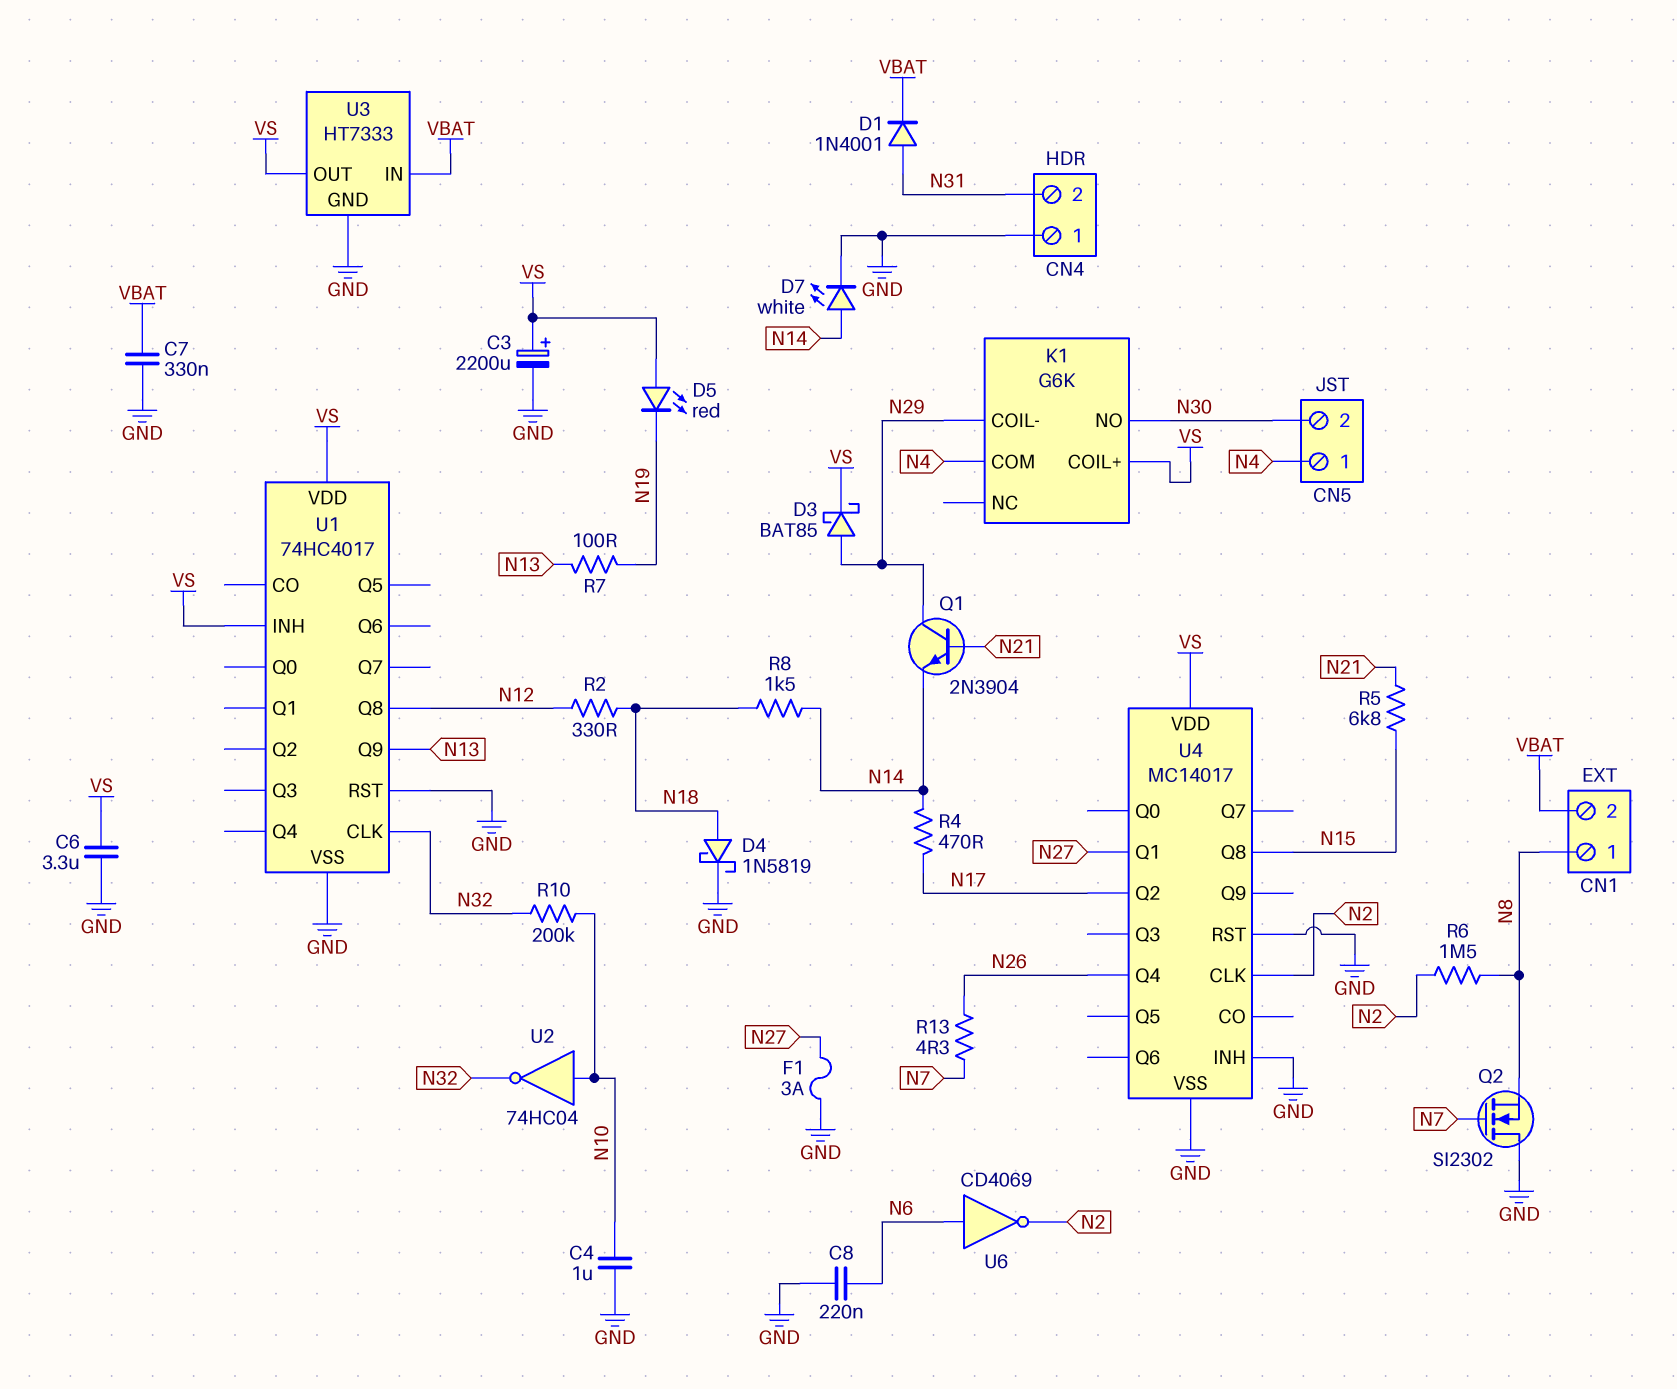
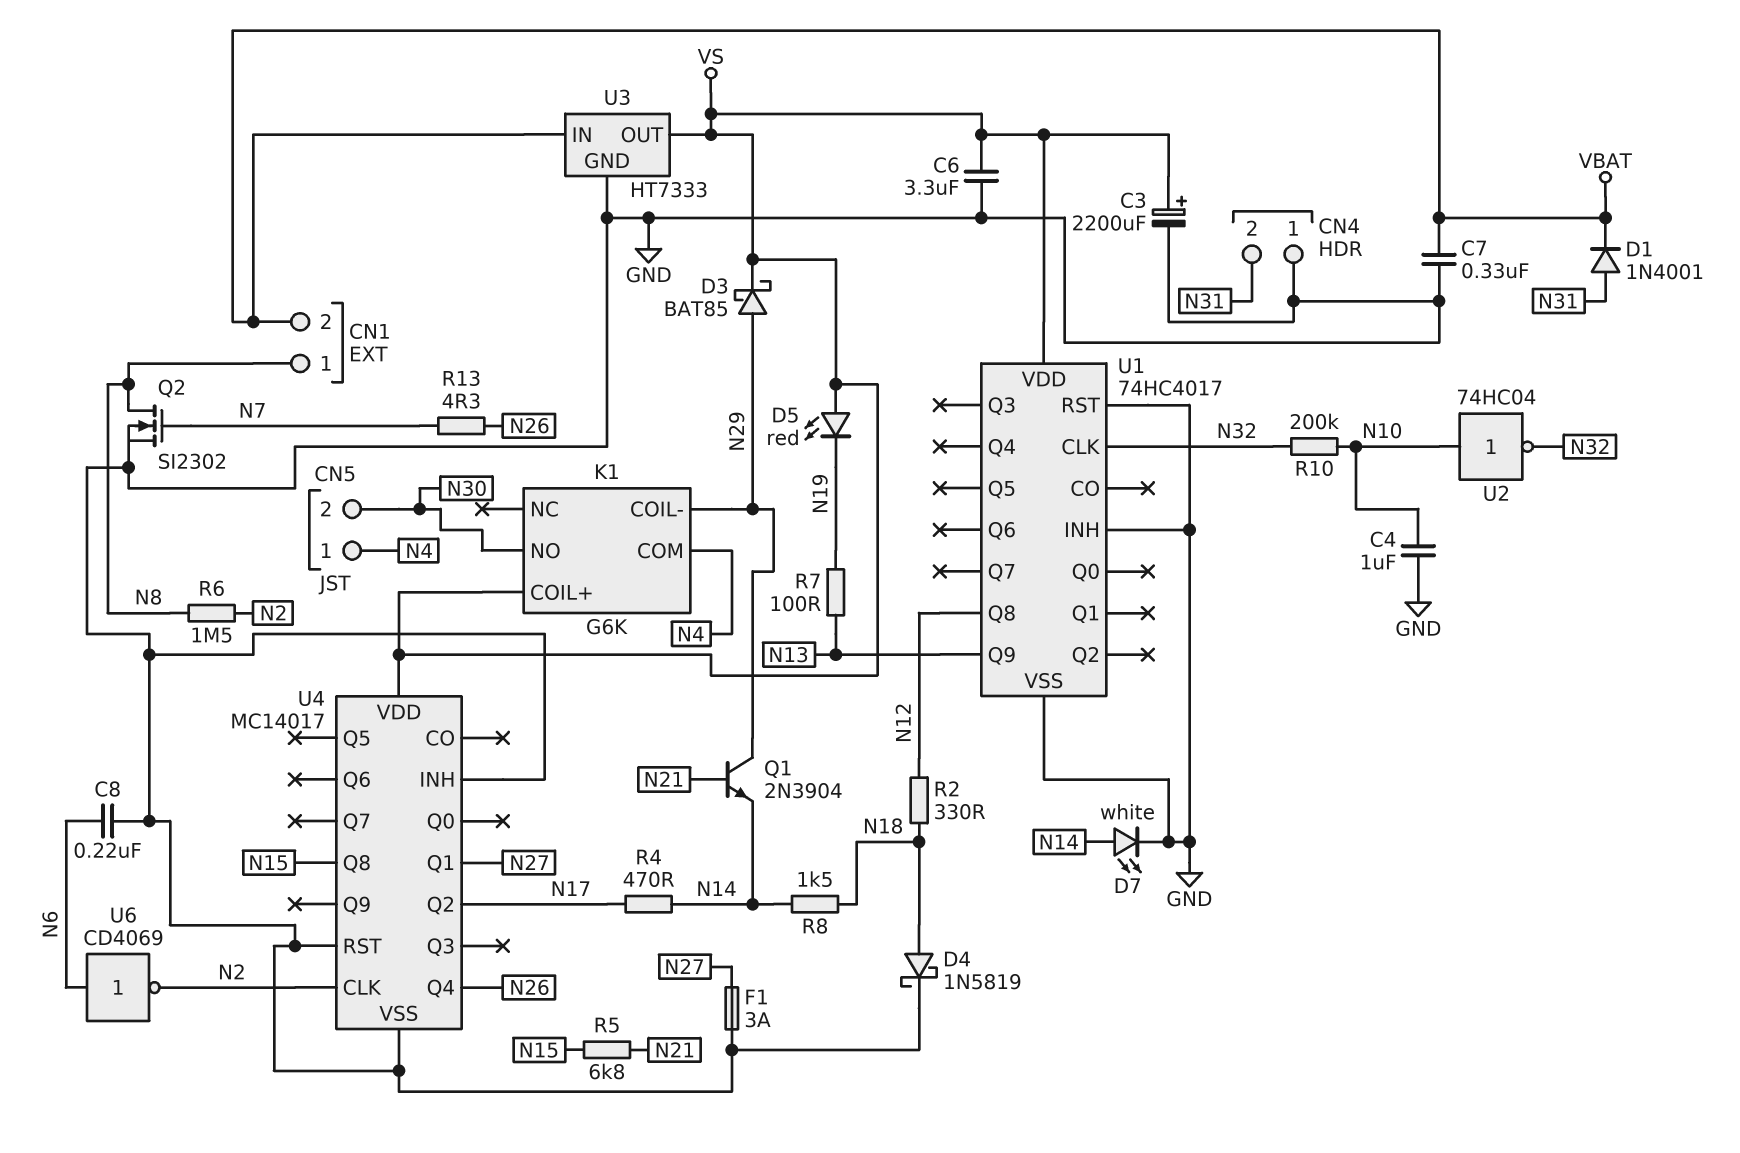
Q2: NMOS SI2302 (G N7, D GND, S N8) -> NMOS SI2302 (G N7, D N8, S GND)
U1 pin INH: VS -> GND

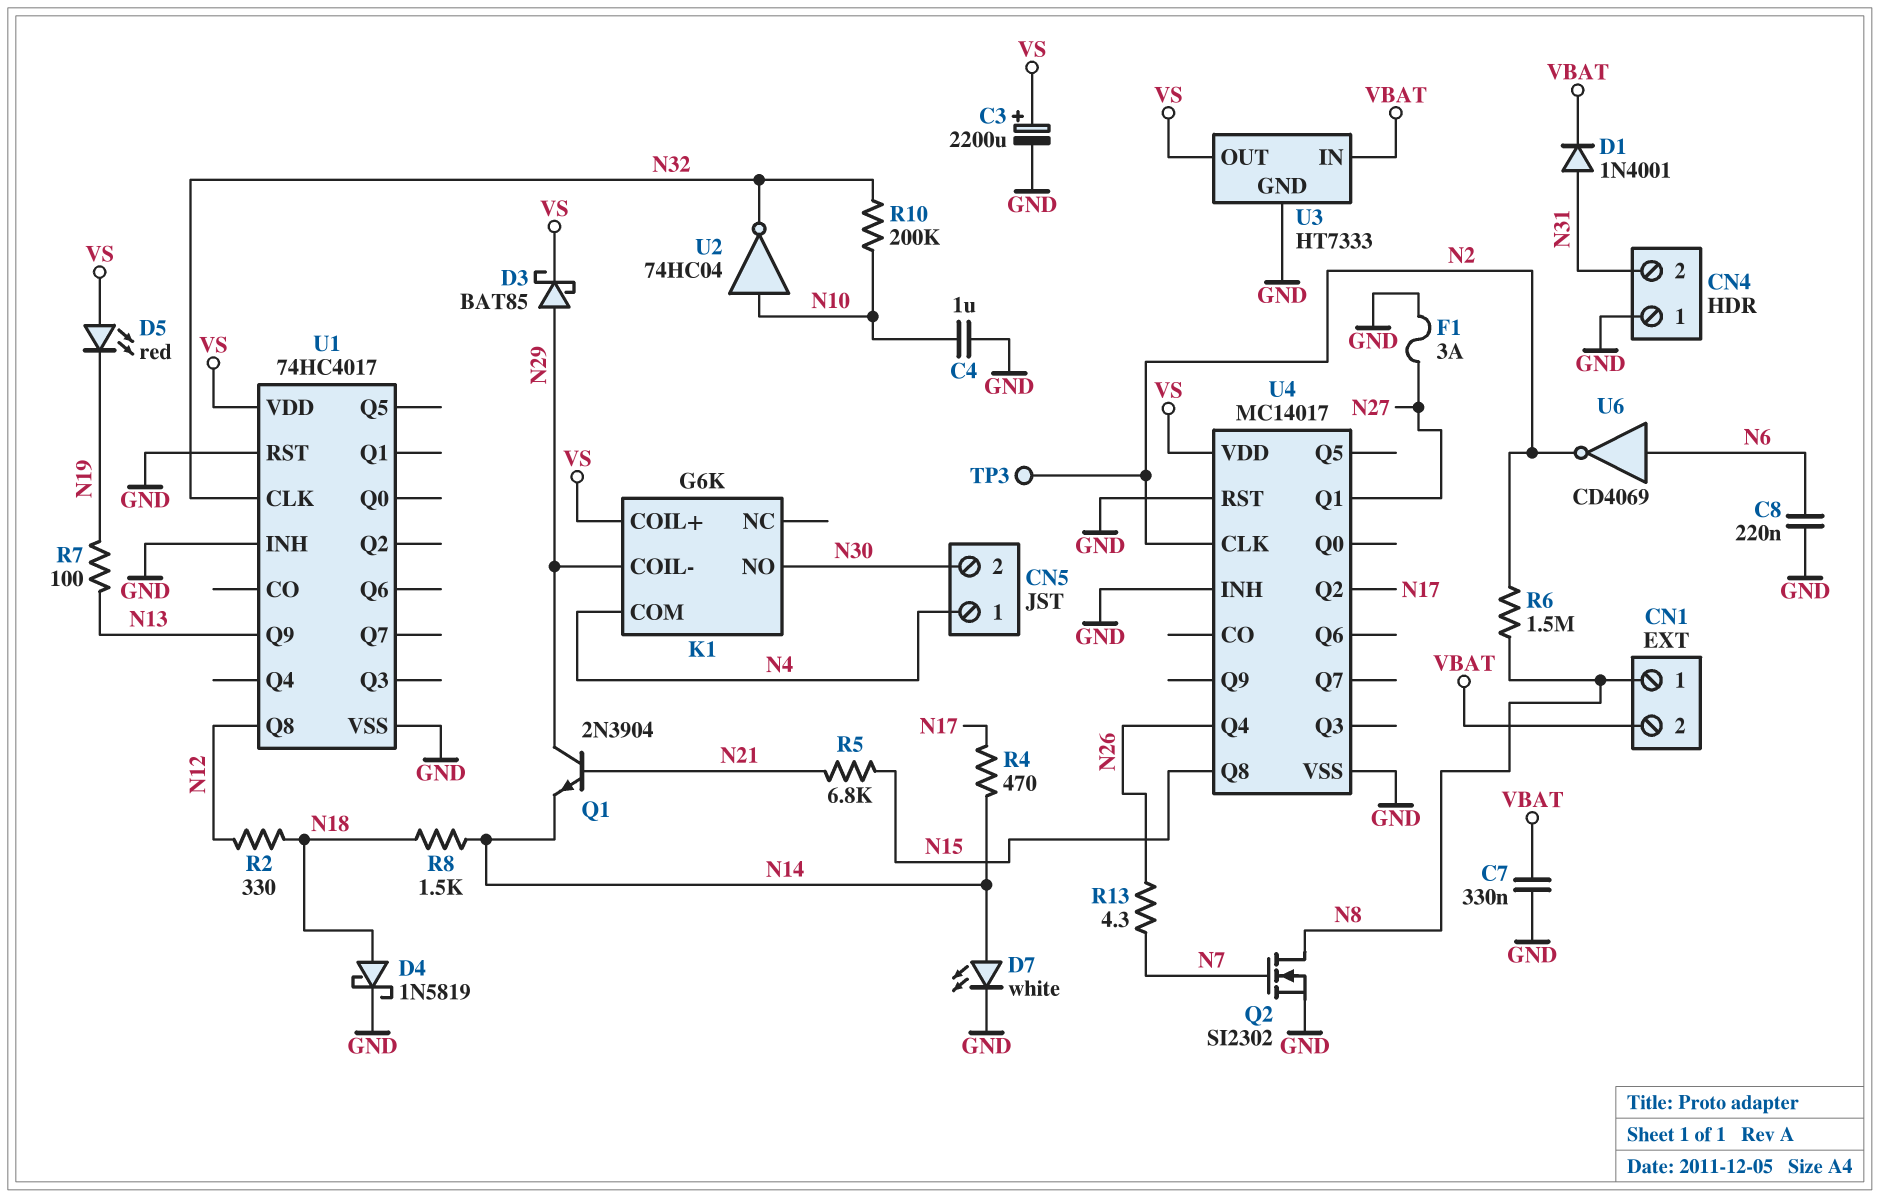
C6: 3.3uF (GND, VS) -> none
TP3: none -> test point (N2)

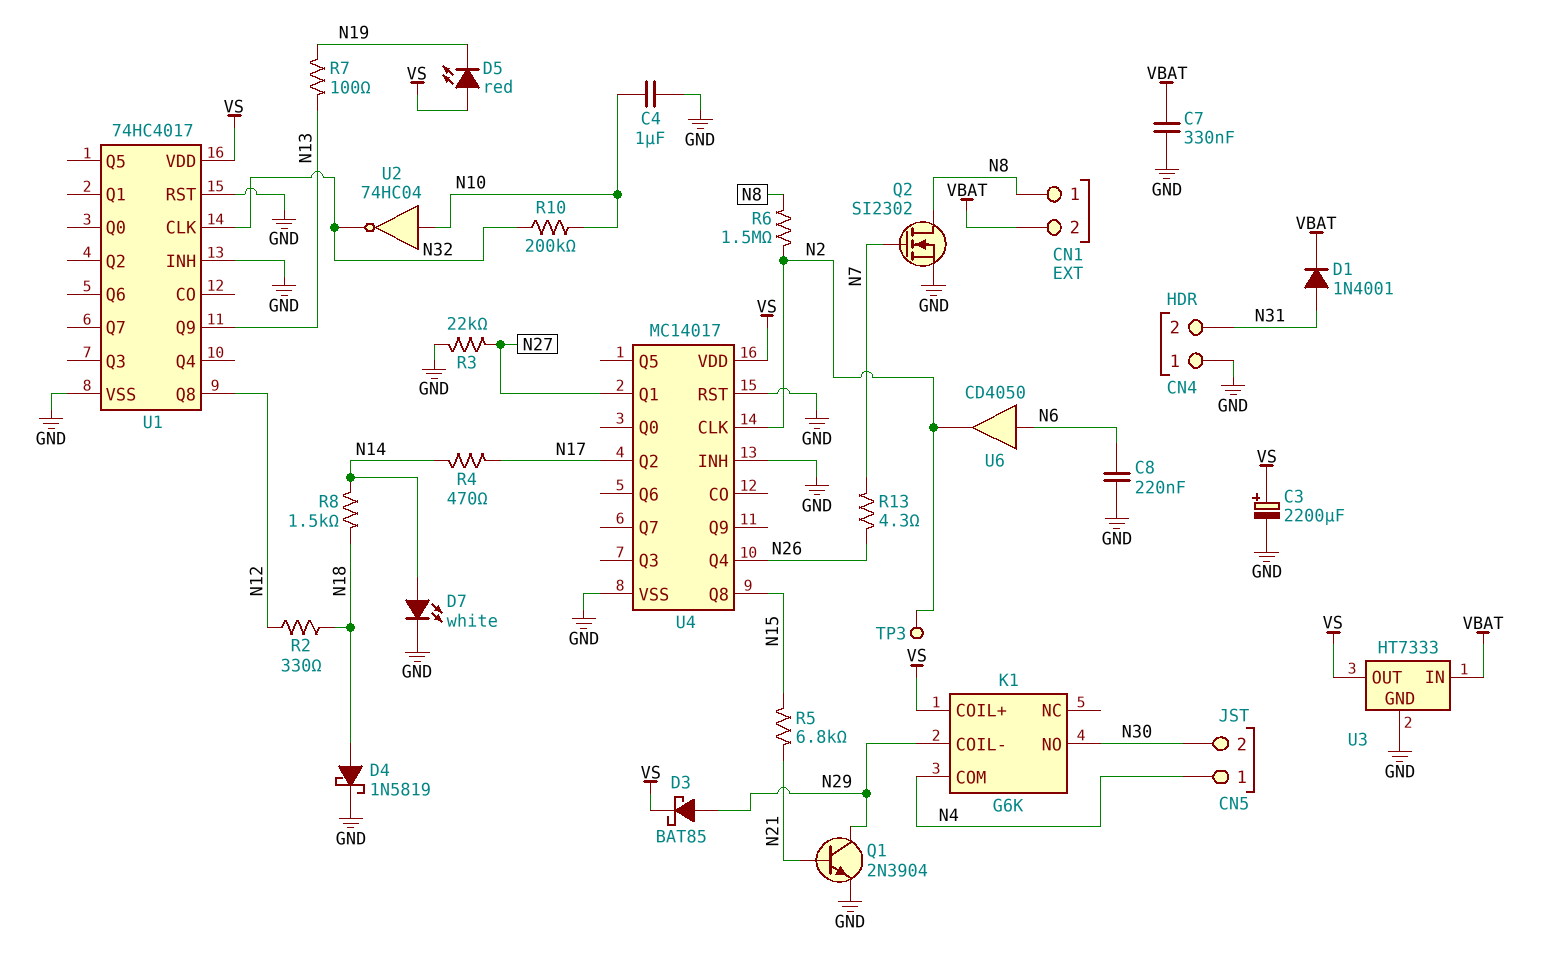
F1: 3A (GND, N27) -> none
Q1: NPN 2N3904 (B N21, C N29, E N14) -> NPN 2N3904 (B N21, C N29, E GND)
R3: none -> 22k (GND, N27)
U6: NOT CD4069 (in N6, out N2) -> buffer CD4050 (in N6, out N2)

